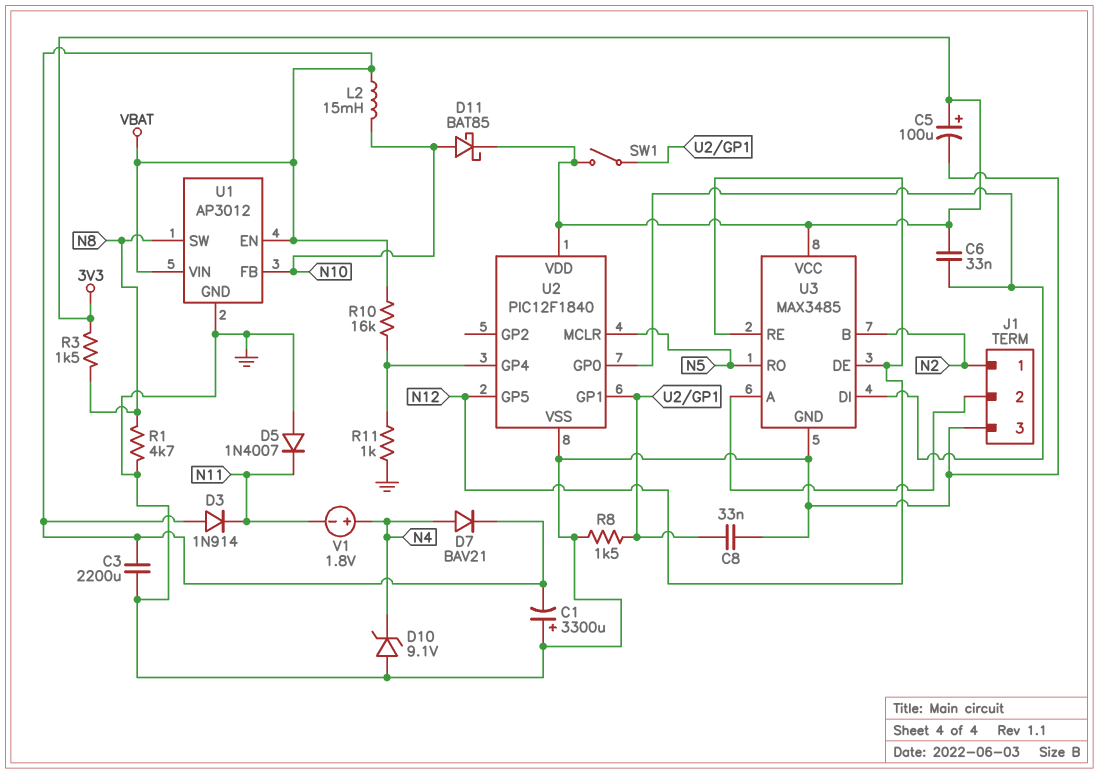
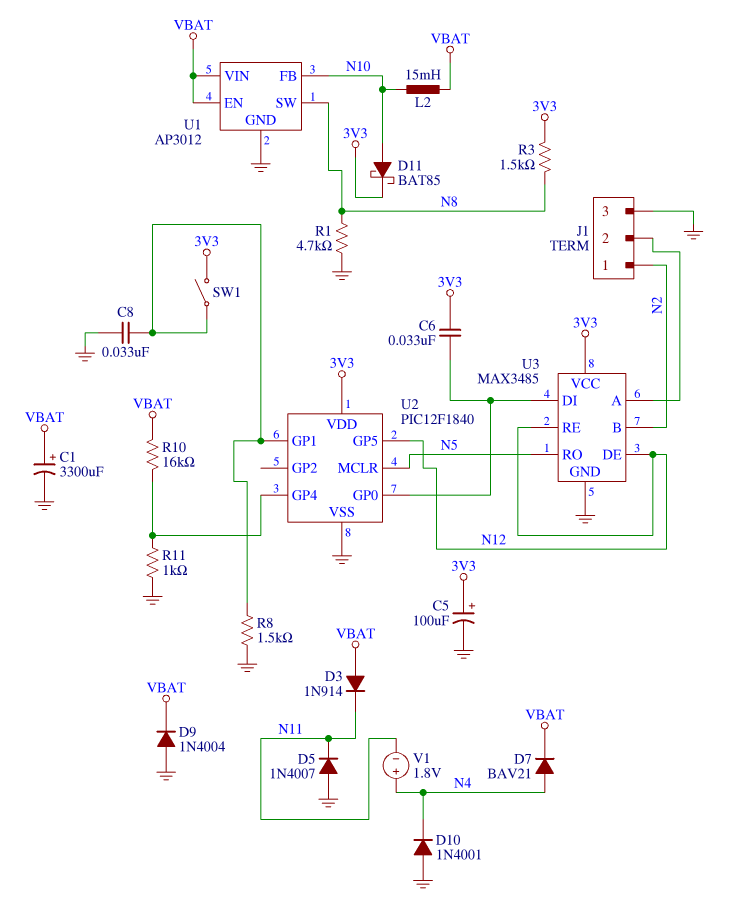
C1: 3300uF (plus GND, minus VBAT) -> 3300uF (plus VBAT, minus GND)
C3: 2200uF (GND, VBAT) -> none
D9: none -> diode 1N4004 (A GND, K VBAT)
D10: zener 9.1V (A GND, K N4) -> diode 1N4001 (A GND, K N4)

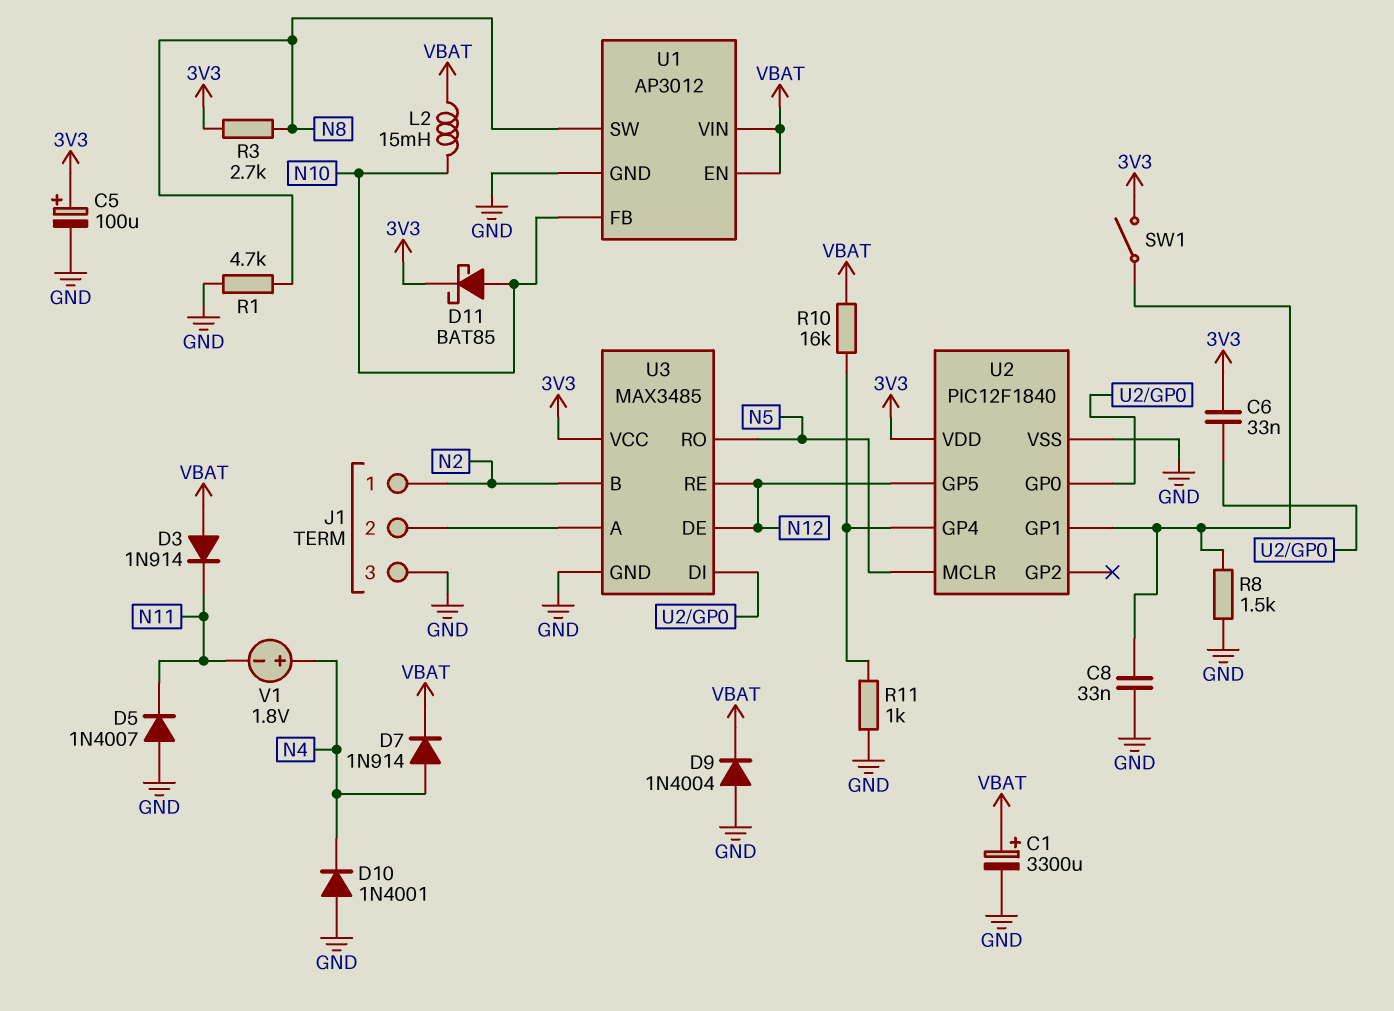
D7: diode BAV21 (A N4, K VBAT) -> diode 1N914 (A N4, K VBAT)
R3: 1.5k (3V3, N8) -> 2.7k (3V3, N8)

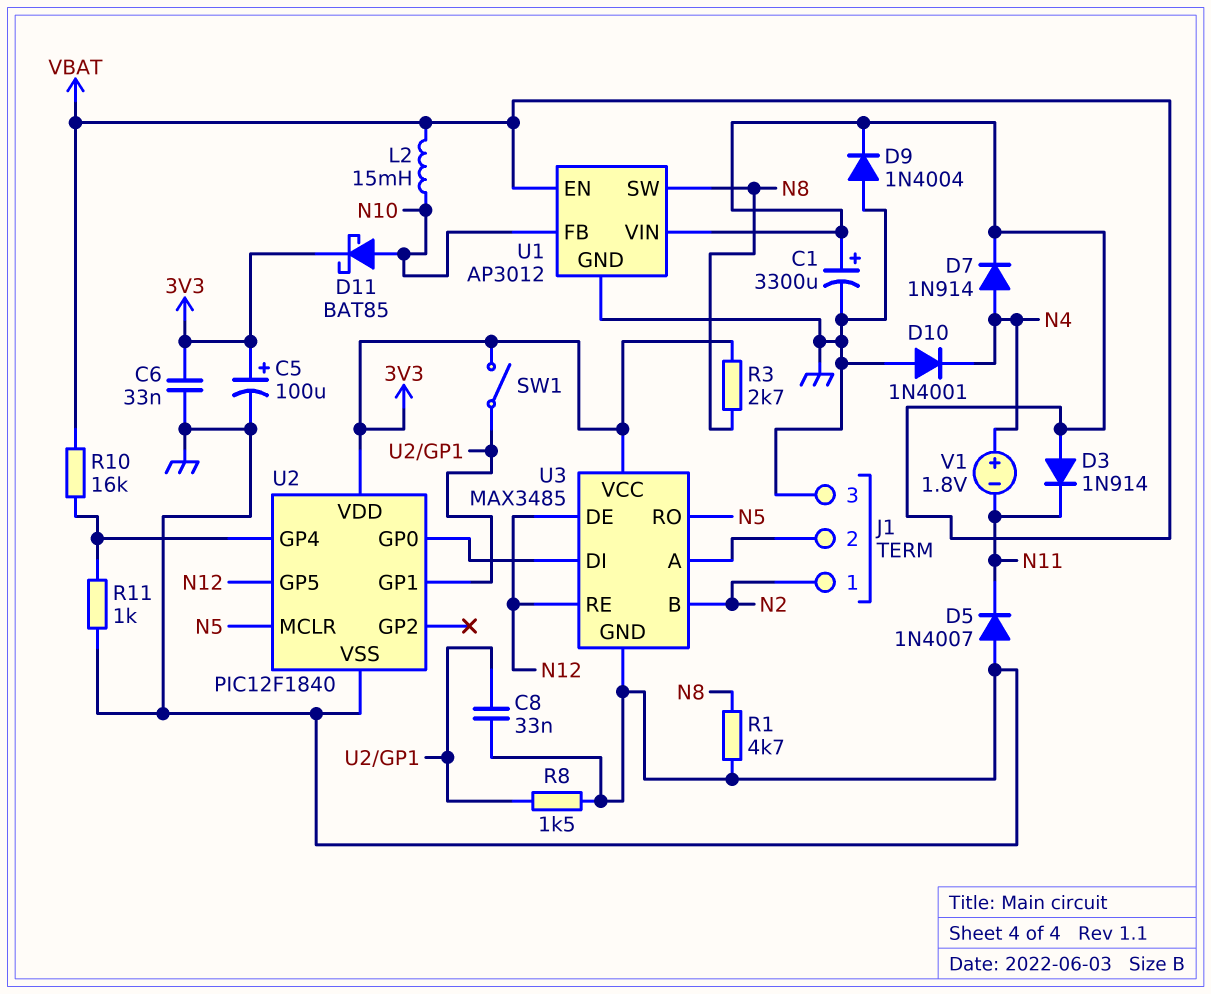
C6: 33nF (3V3, U2/GP0) -> 33nF (3V3, GND)

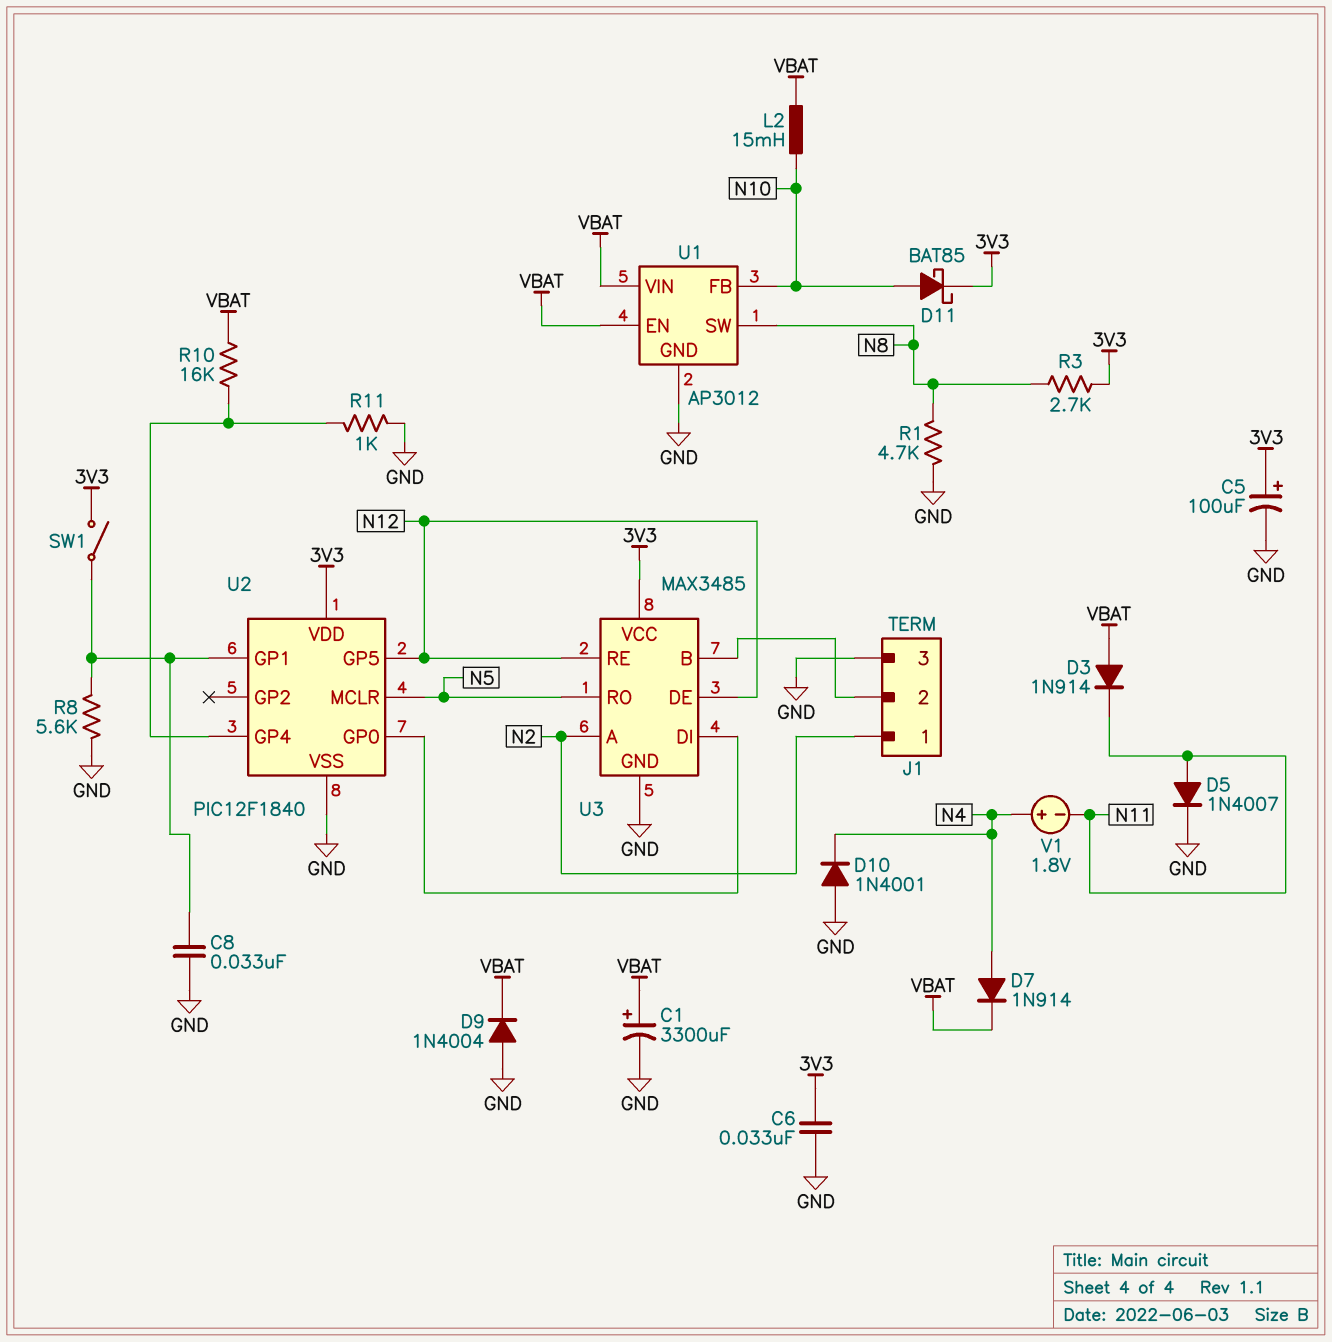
D5: diode 1N4007 (A GND, K N11) -> diode 1N4007 (A N11, K GND)
R8: 1.5k (GND, U2/GP1) -> 5.6k (GND, U2/GP1)
U3 pin A: J1/2 -> N2
U3 pin B: N2 -> J1/2

